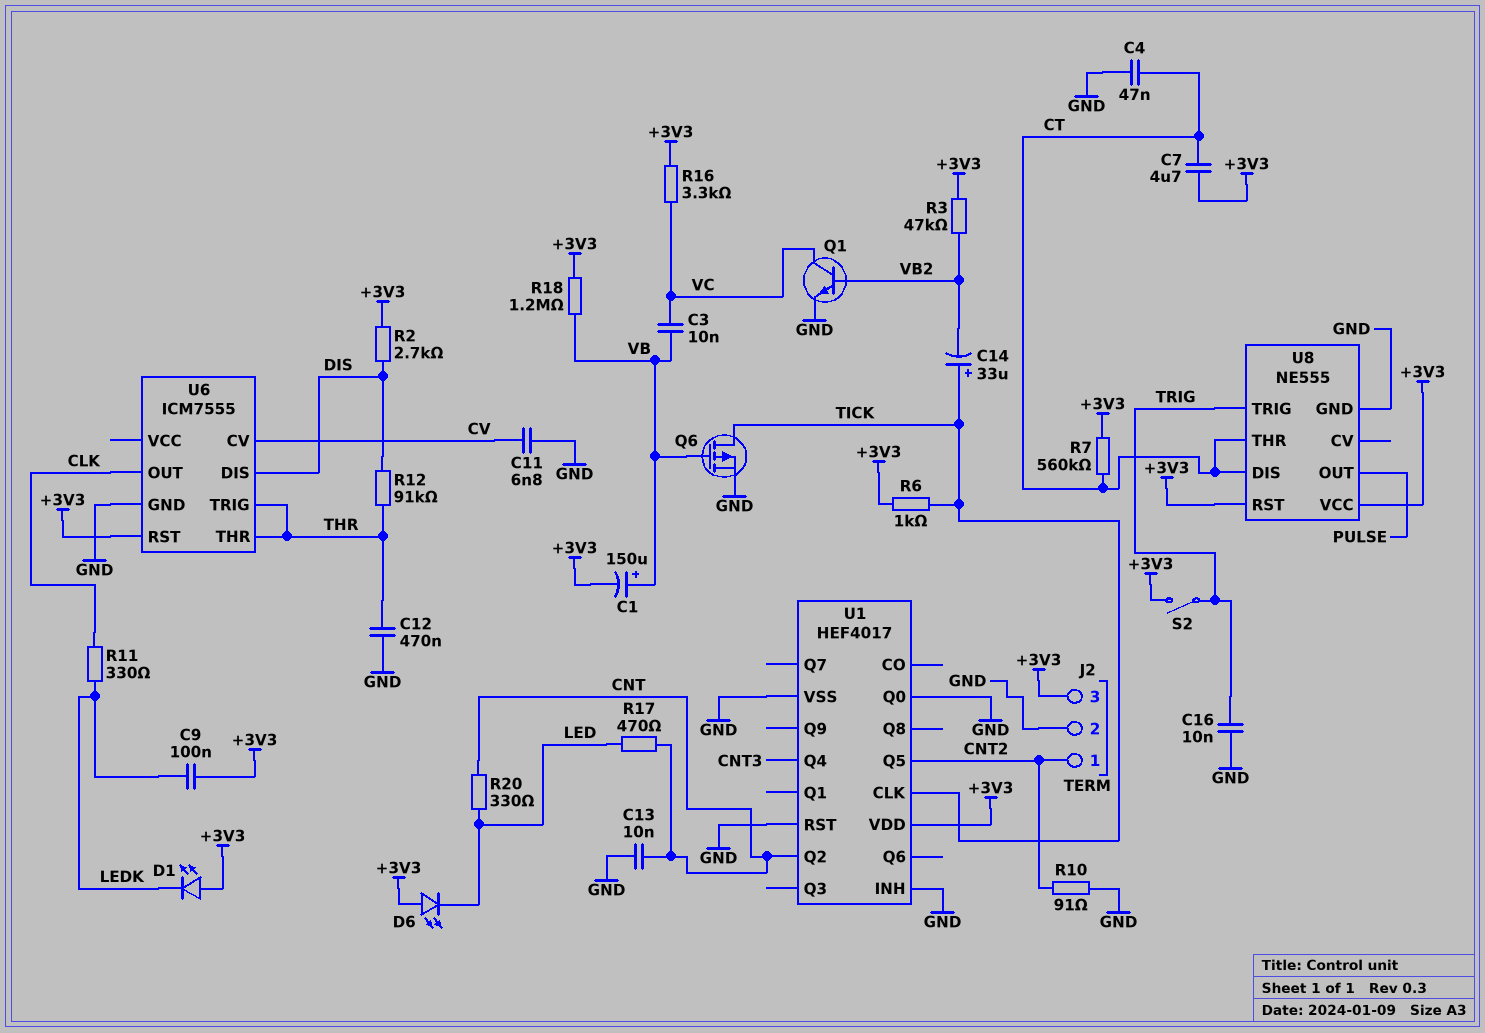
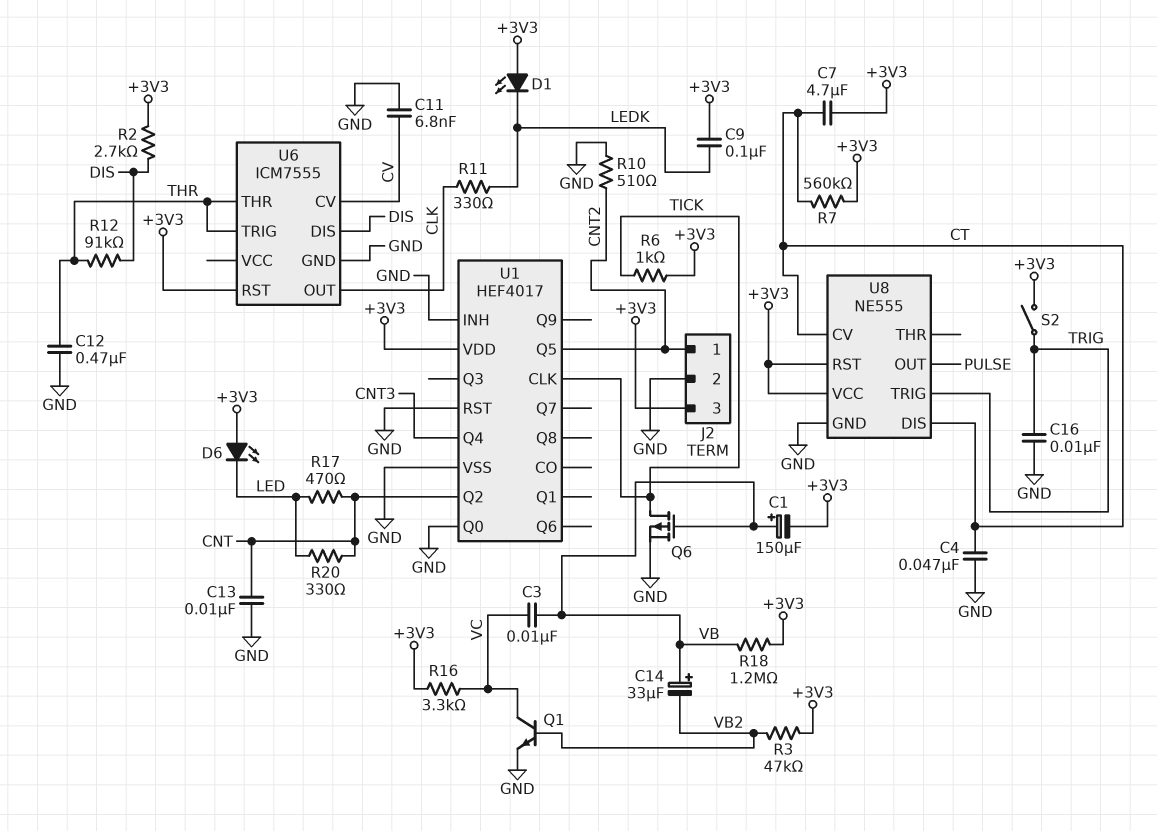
C14: 33uF (plus TICK, minus VB2) -> 33uF (plus VB, minus VB2)
R10: 91 (CNT2, GND) -> 510 (CNT2, GND)
U8 pin CV: none -> CT
U8 pin THR: CT -> none

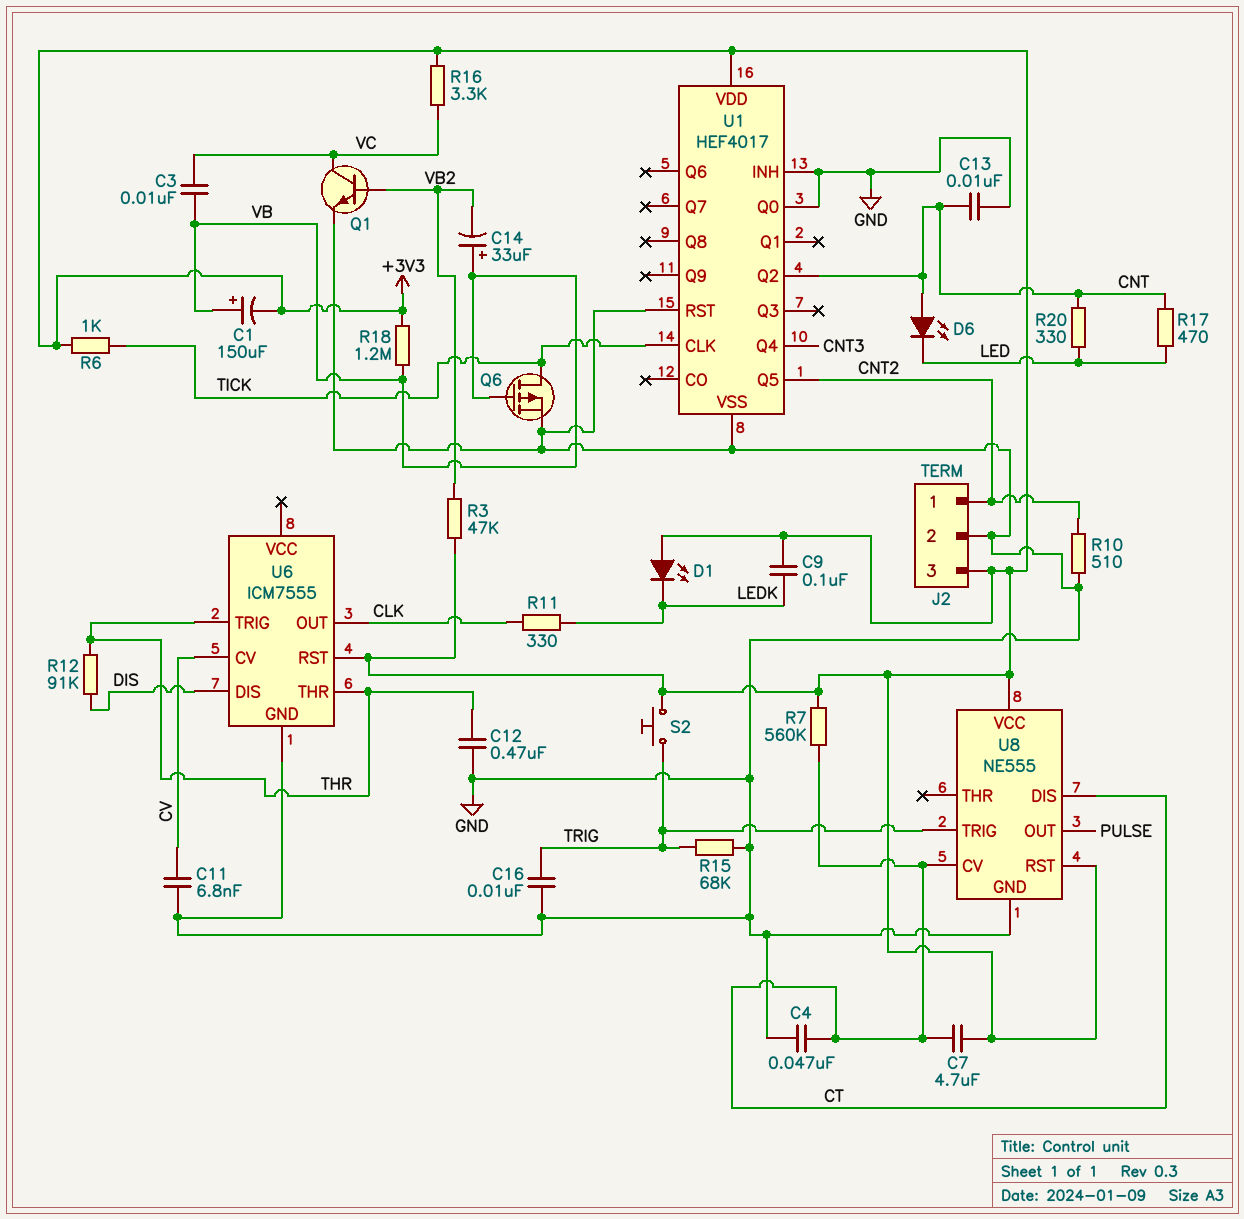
D6: LED (A +3V3, K LED) -> LED (A CNT, K LED)
R2: 2.7k (+3V3, DIS) -> none
R15: none -> 68k (GND, TRIG)
S2: switch (+3V3, TRIG) -> button (+3V3, TRIG)

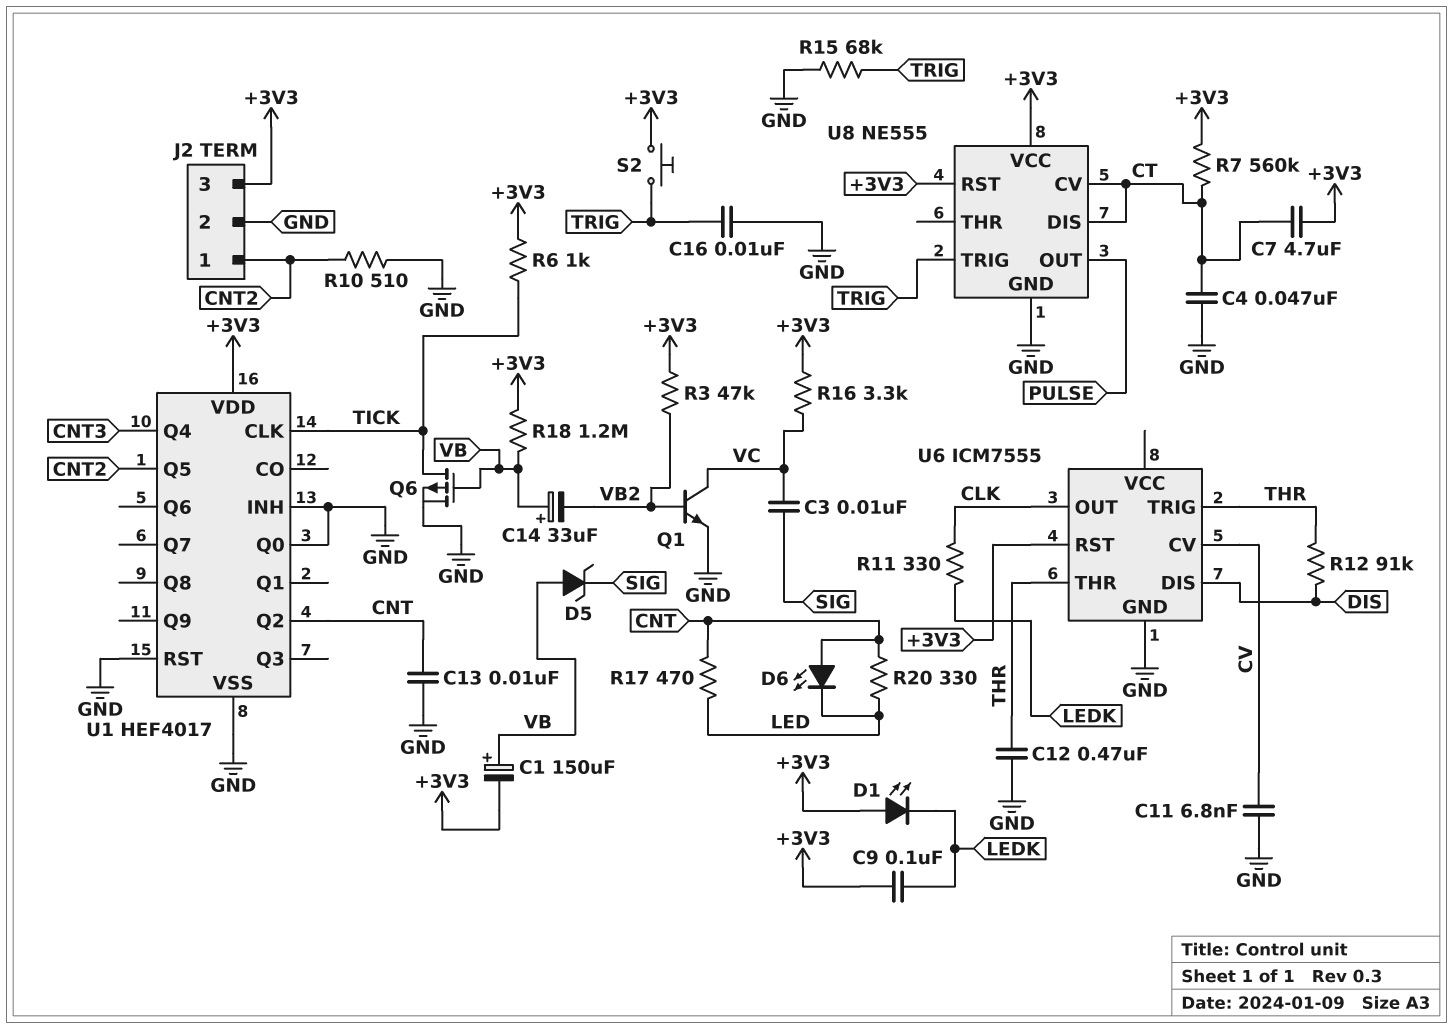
C3: 10nF (VB, VC) -> 10nF (SIG, VC)
D5: none -> zener (A VB, K SIG)

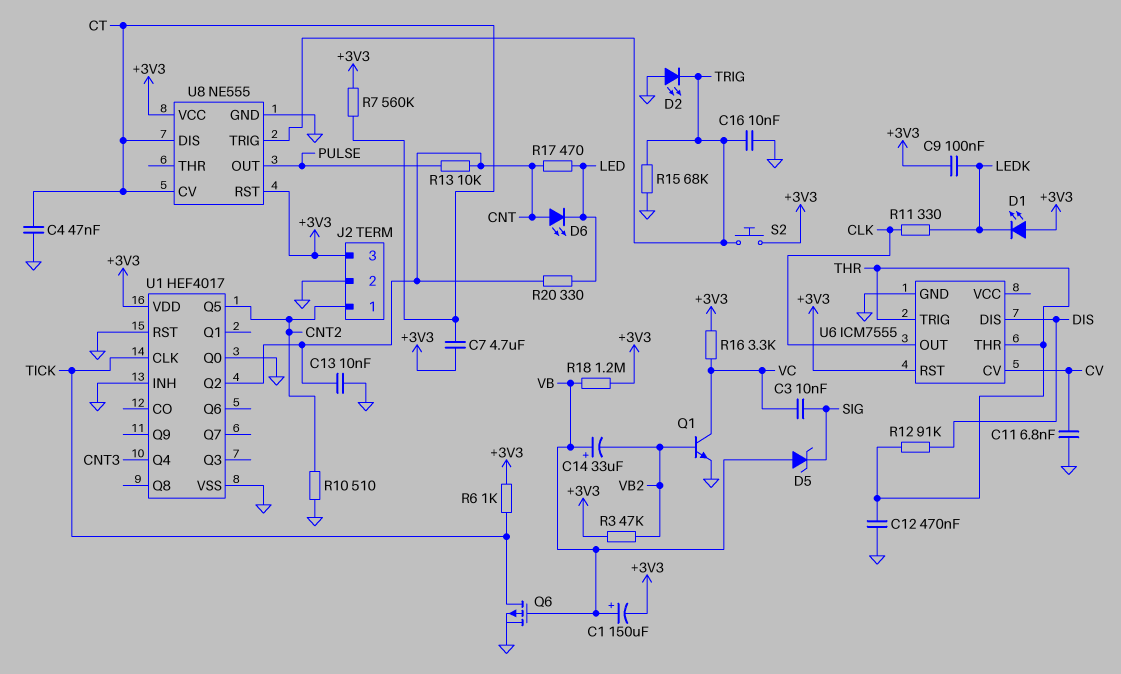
D2: none -> LED (A GND, K TRIG)
R13: none -> 10k (CNT, PULSE)

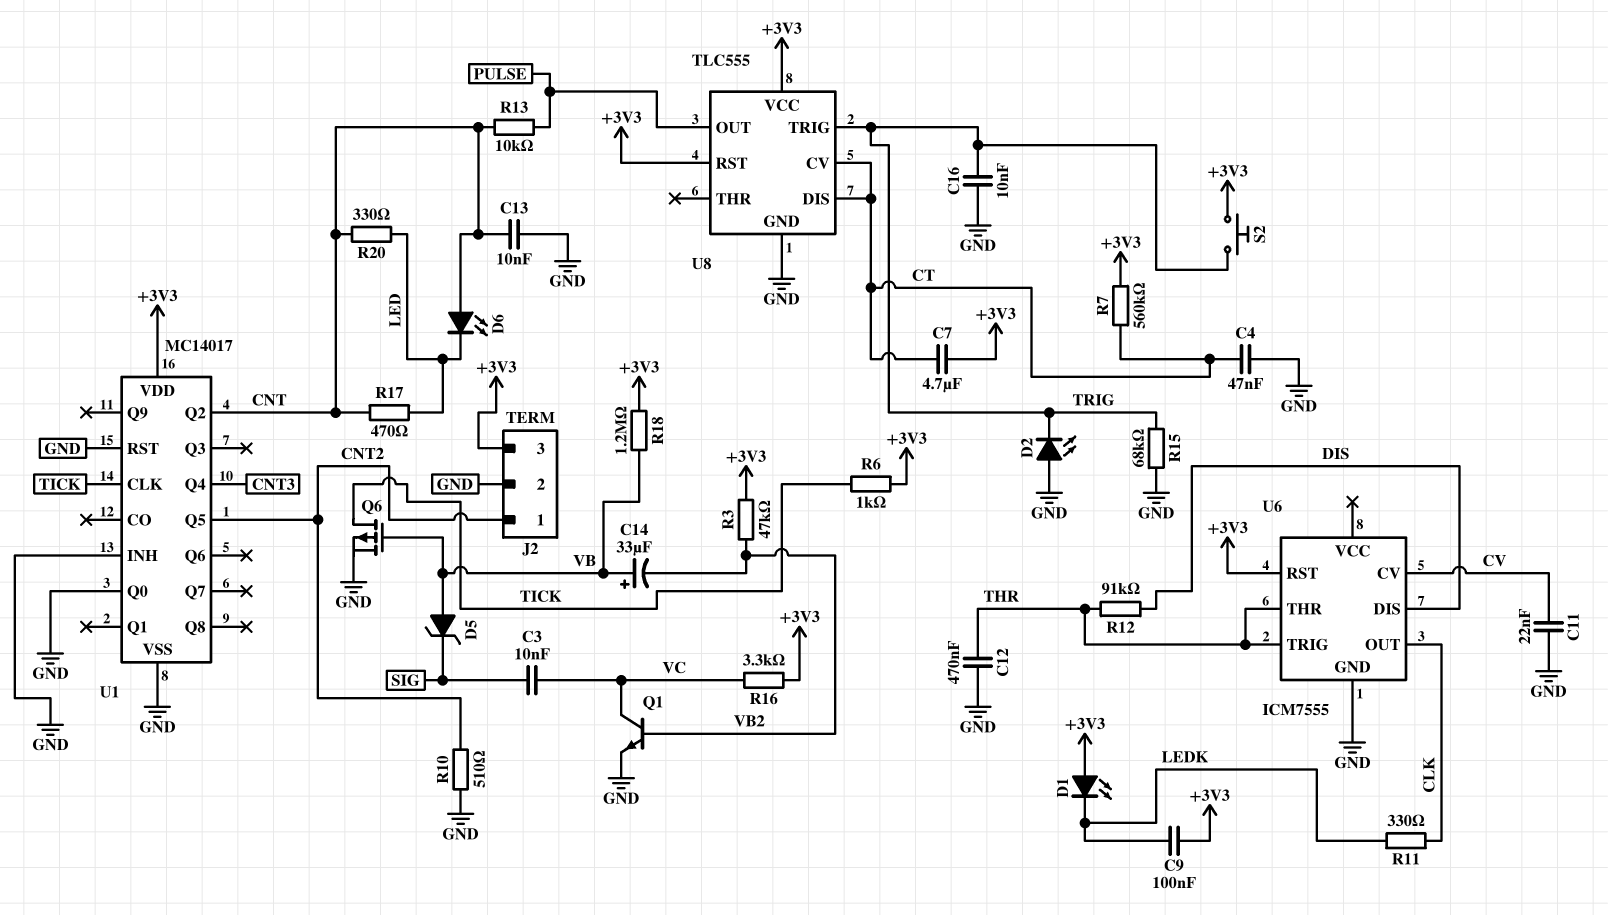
C1: 150uF (plus VB, minus +3V3) -> none
C11: 6.8nF (CV, GND) -> 22nF (CV, GND)
U1: HEF4017 -> MC14017
U8: NE555 -> TLC555

